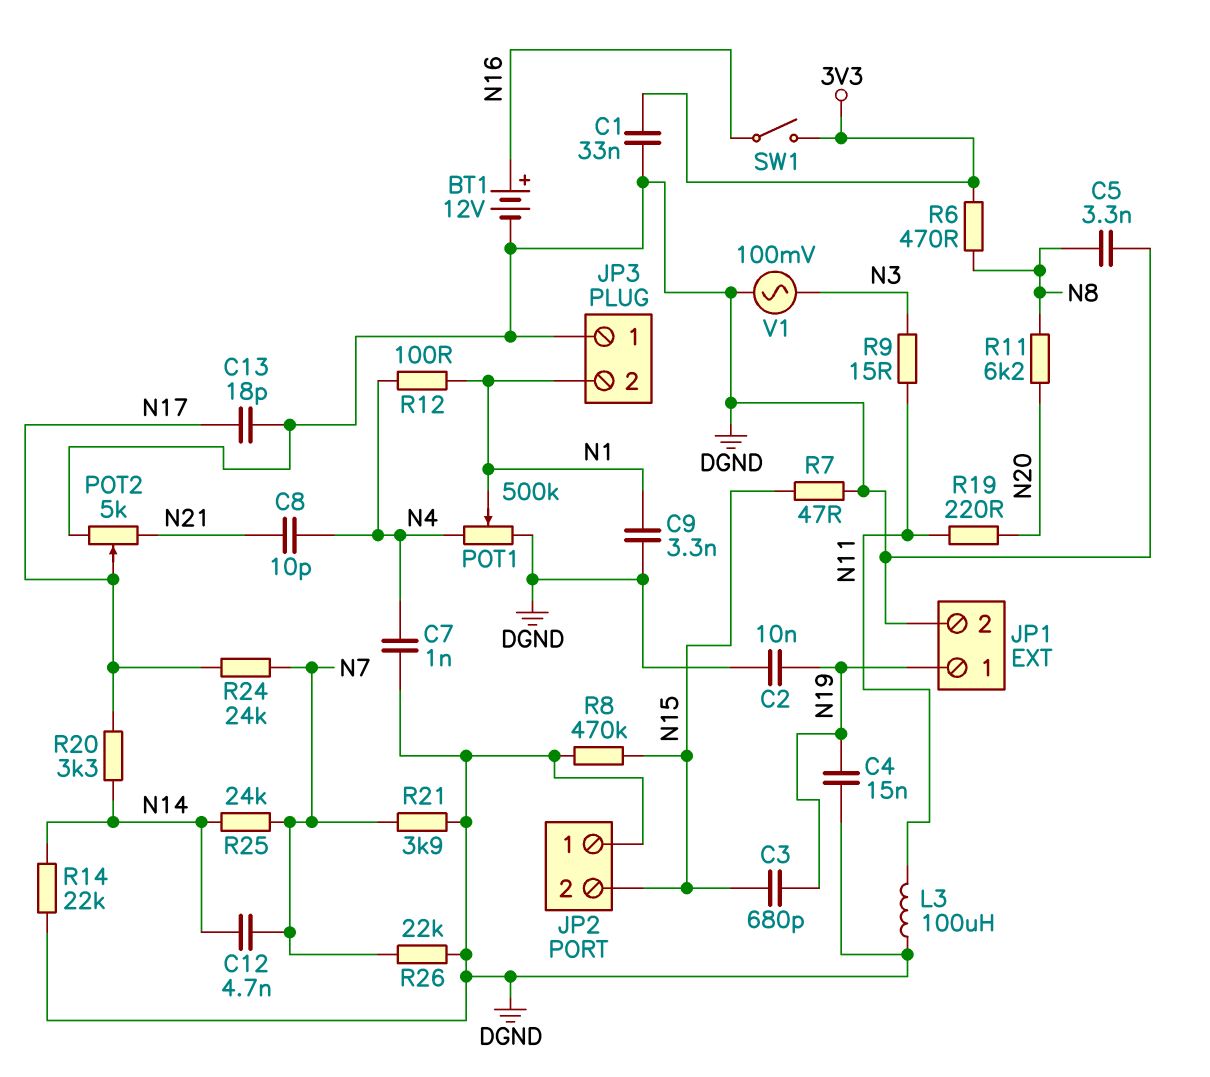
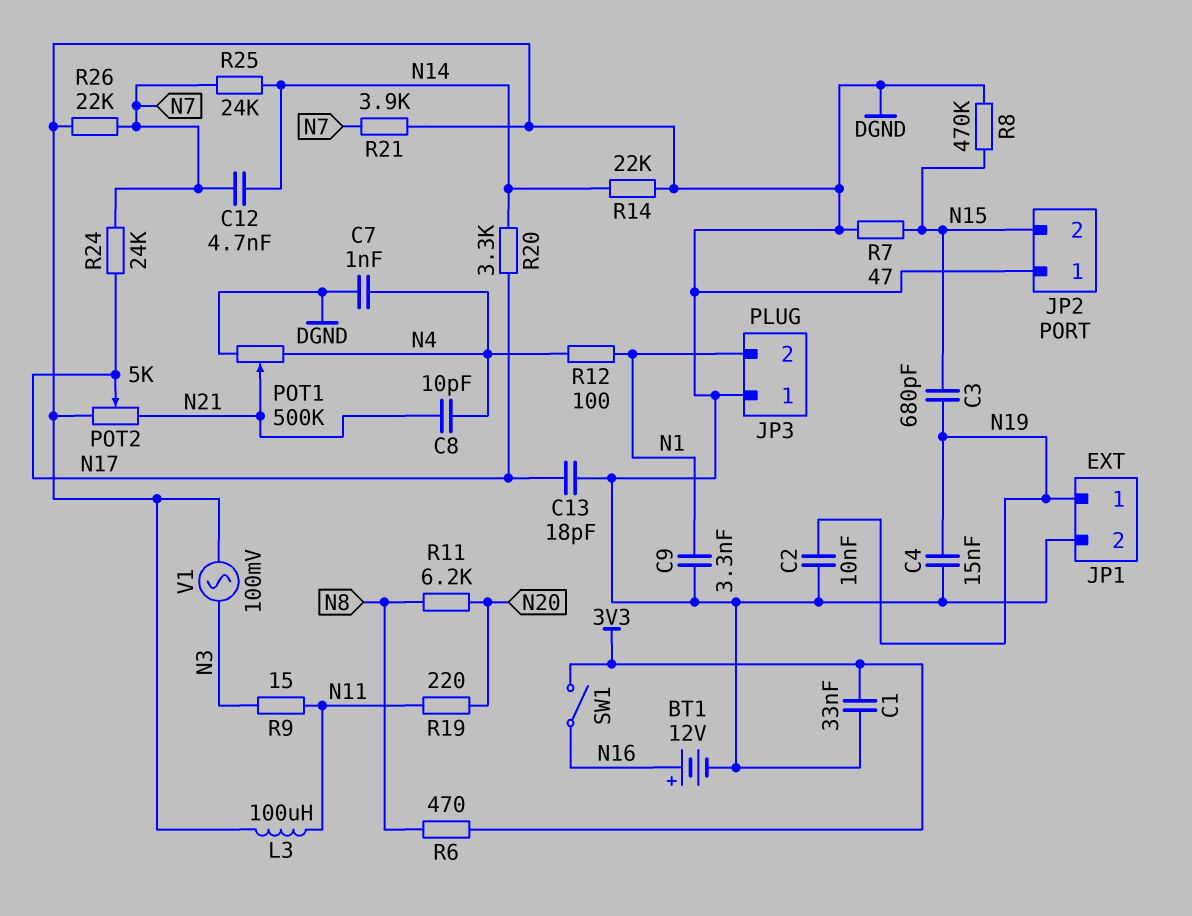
C5: 3.3nF (DGND, N8) -> none
POT1: 500k (DGND, N4, wiper N1) -> 500k (DGND, N4, wiper N21)

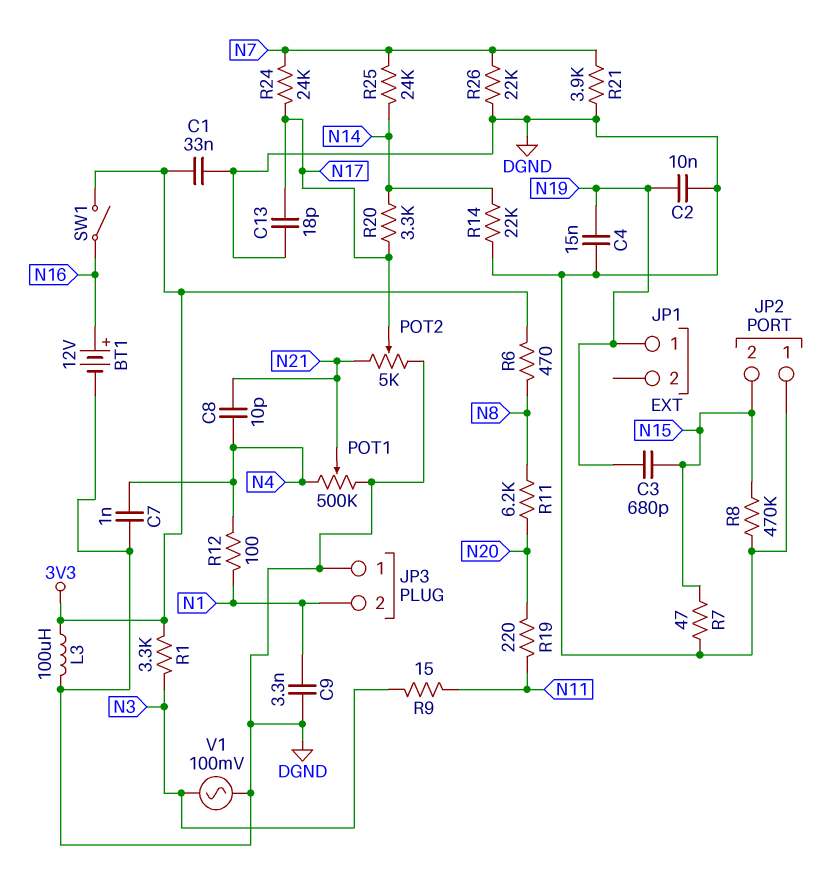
C12: 4.7nF (N7, N14) -> none
JP1 pin 2: DGND -> none
L3: 100uH (DGND, N11) -> 100uH (3V3, DGND)
R1: none -> 3.3k (3V3, N3)

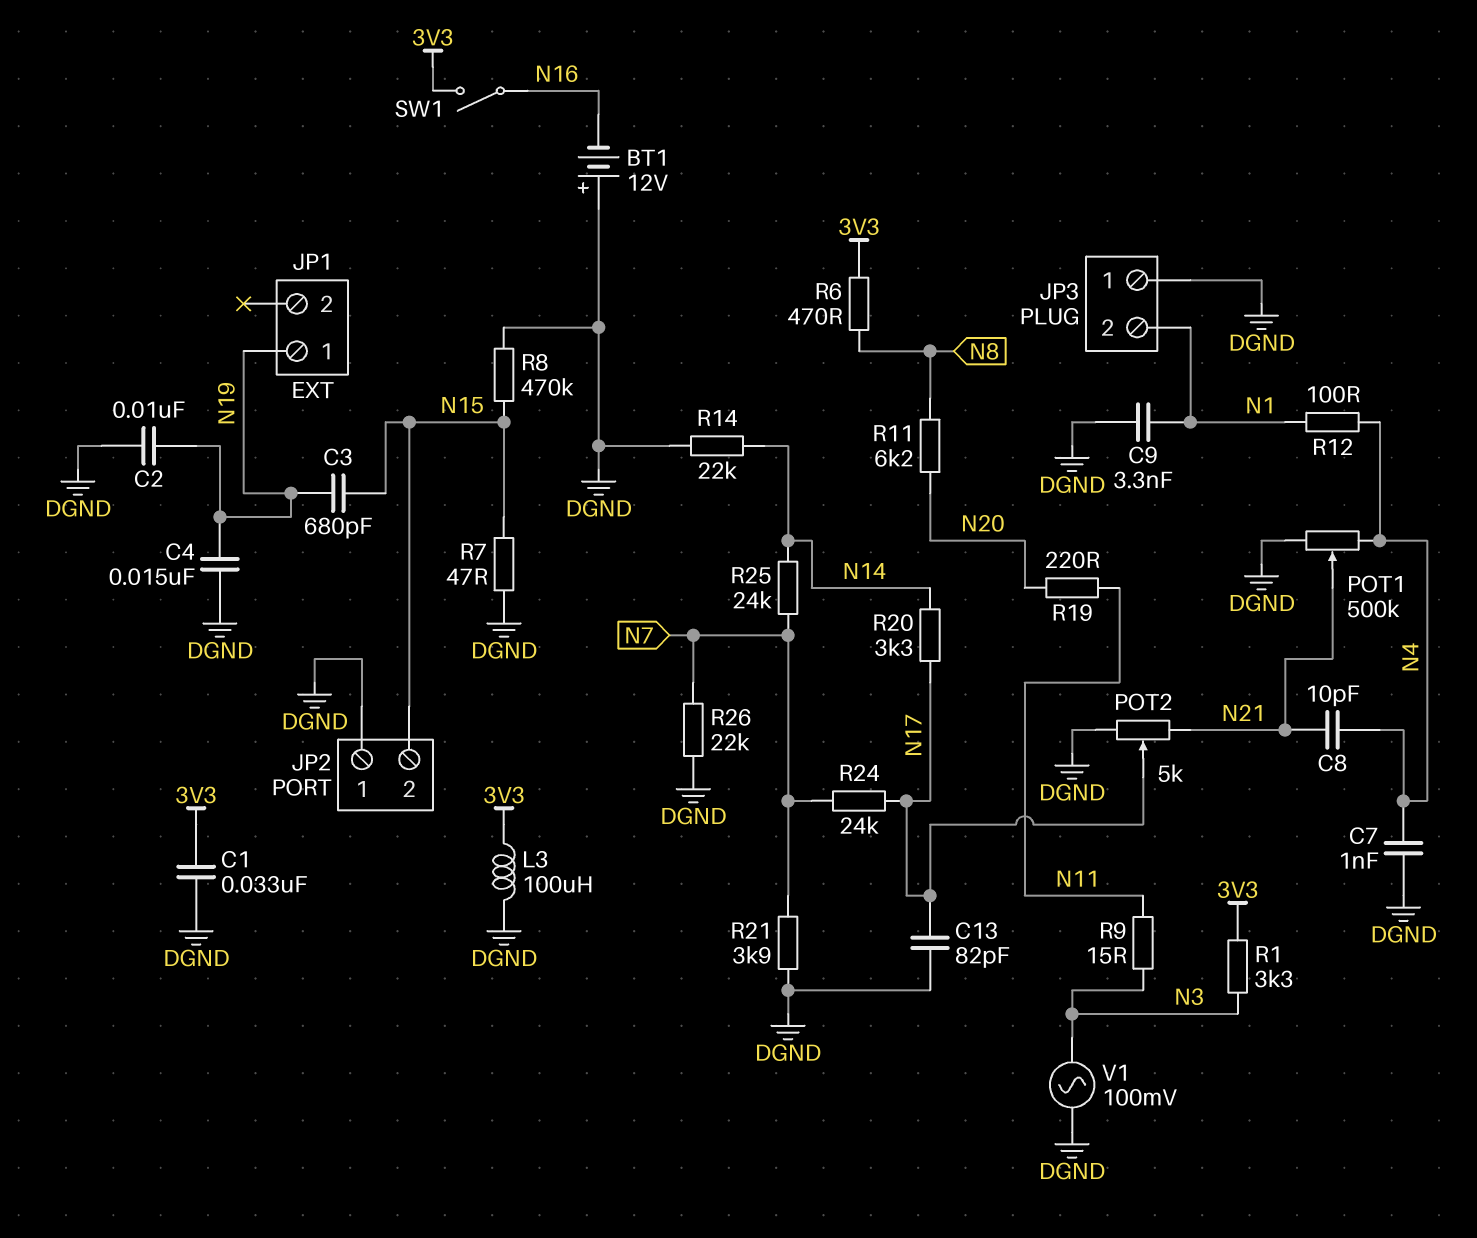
BT1: 12V (plus N16, minus DGND) -> 12V (plus DGND, minus N16)
C13: 18pF (DGND, N17) -> 82pF (DGND, N17)

